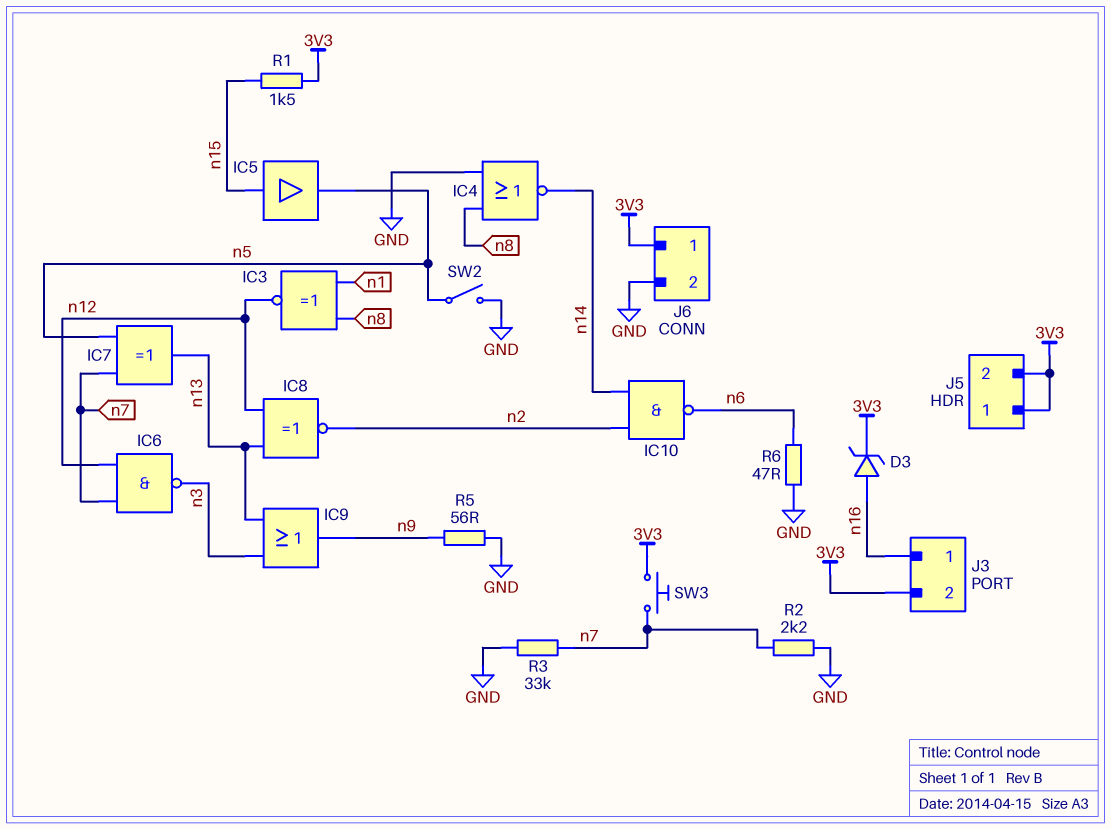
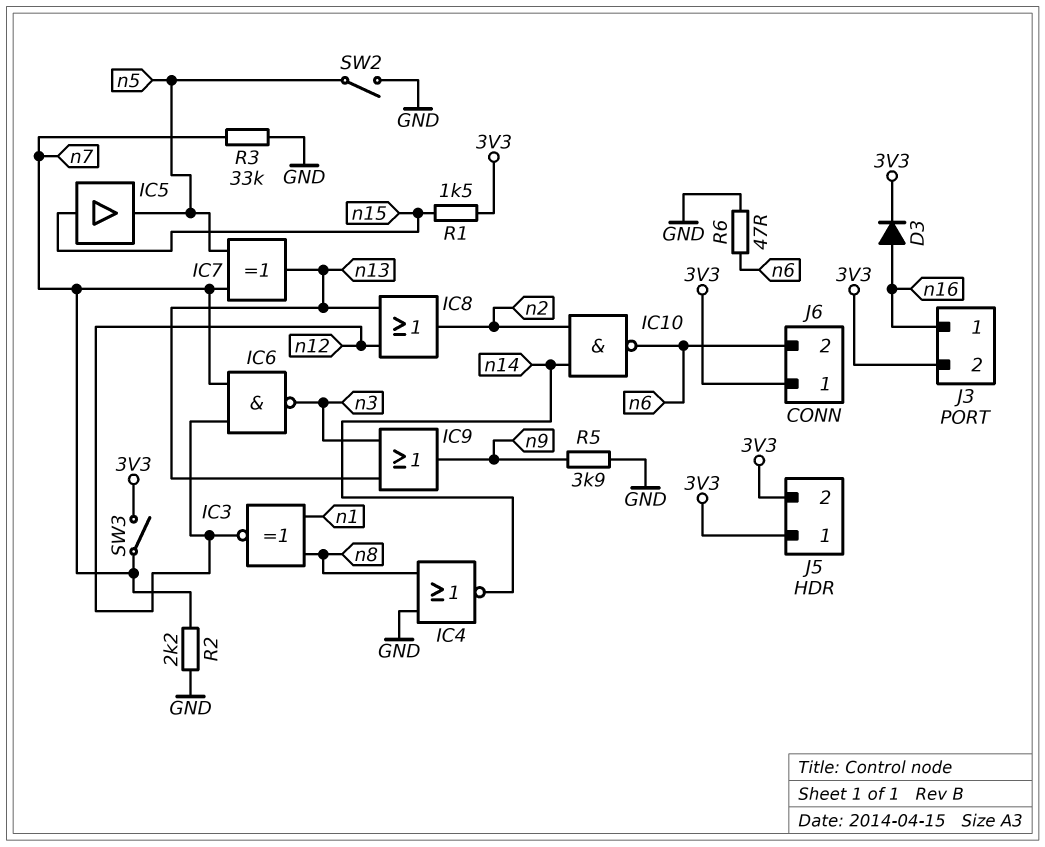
D3: zener (A n16, K 3V3) -> diode (A n16, K 3V3)
IC8: XNOR (in n12, in n13, out n2) -> OR (in n12, in n13, out n2)
J6 pin 2: GND -> n6
R5: 56 (GND, n9) -> 3.9k (GND, n9)
SW3: button (3V3, n7) -> switch (3V3, n7)

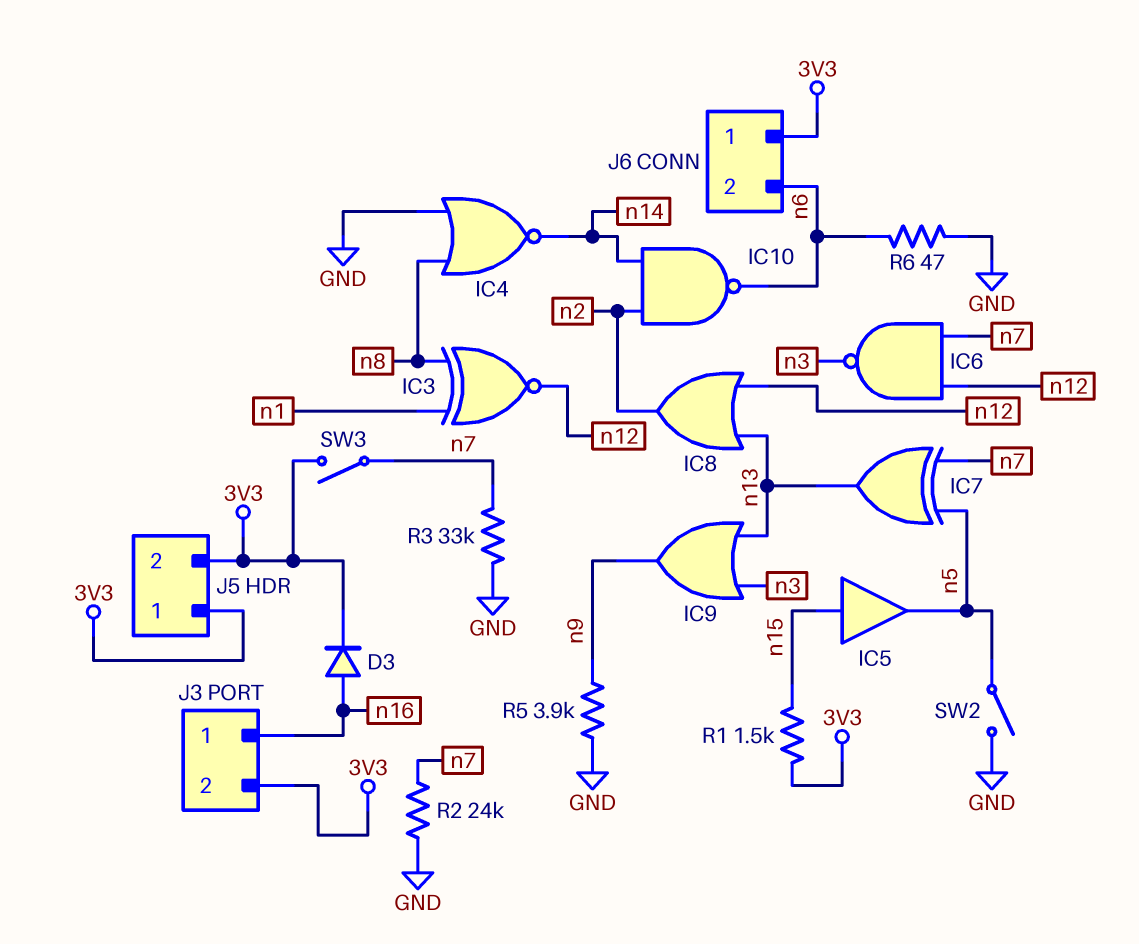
R2: 2.2k (GND, n7) -> 24k (GND, n7)

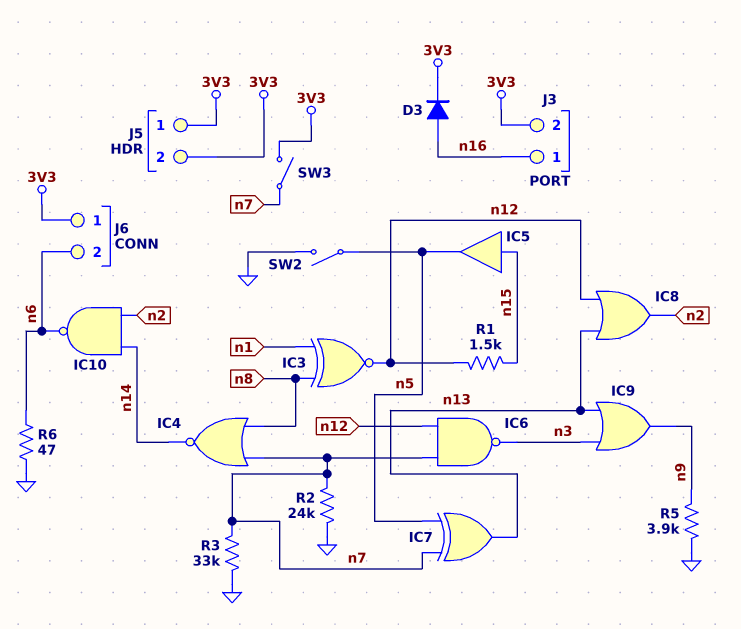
IC4: NOR (in GND, in n8, out n14) -> NOR (in n7, in n8, out n14)
R1: 1.5k (3V3, n15) -> 1.5k (n12, n15)

